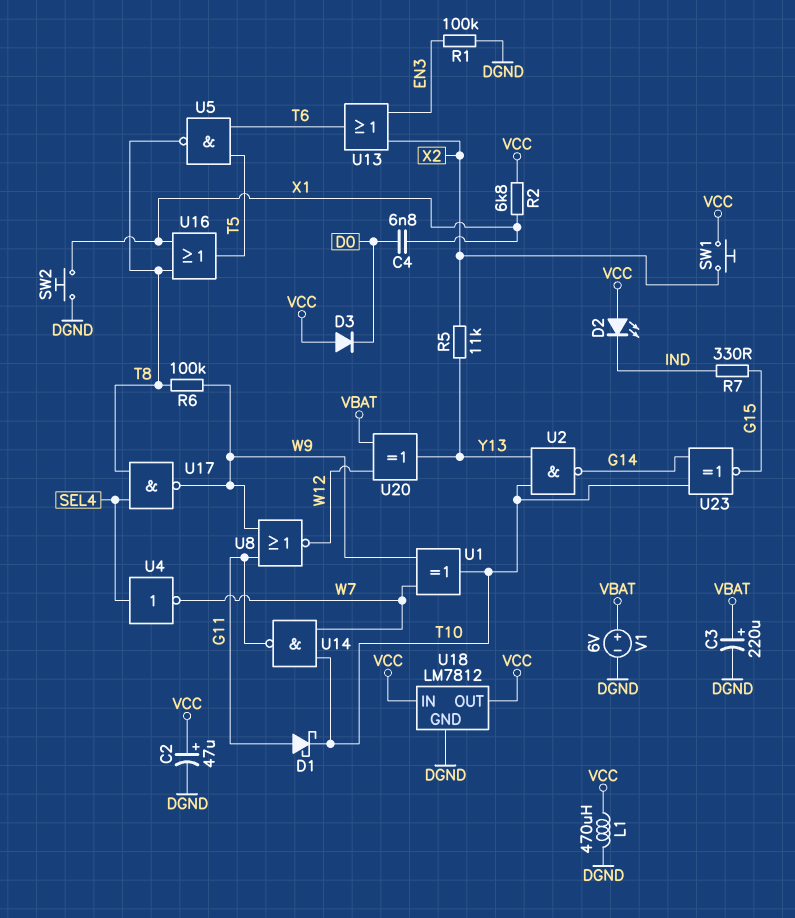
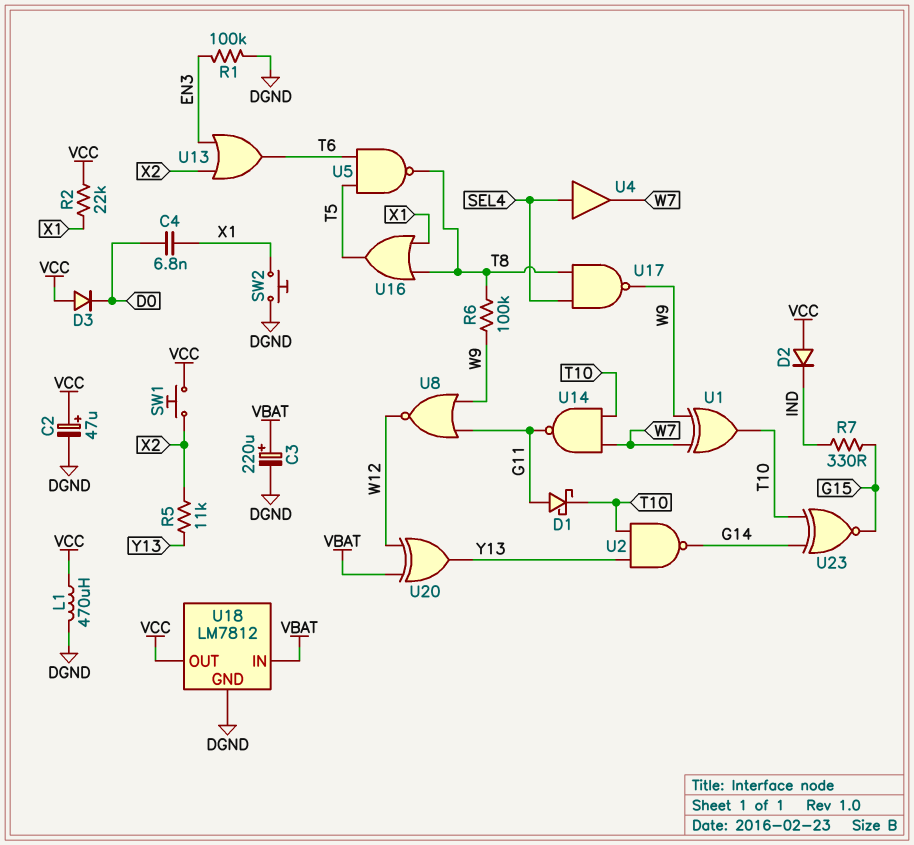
D2: LED (A VCC, K IND) -> diode (A VCC, K IND)
R2: 6.8k (VCC, X1) -> 22k (VCC, X1)
U4: NOT (in SEL4, out W7) -> buffer (in SEL4, out W7)
U18 pin IN: VCC -> VBAT
V1: 6V (plus VBAT, minus DGND) -> none

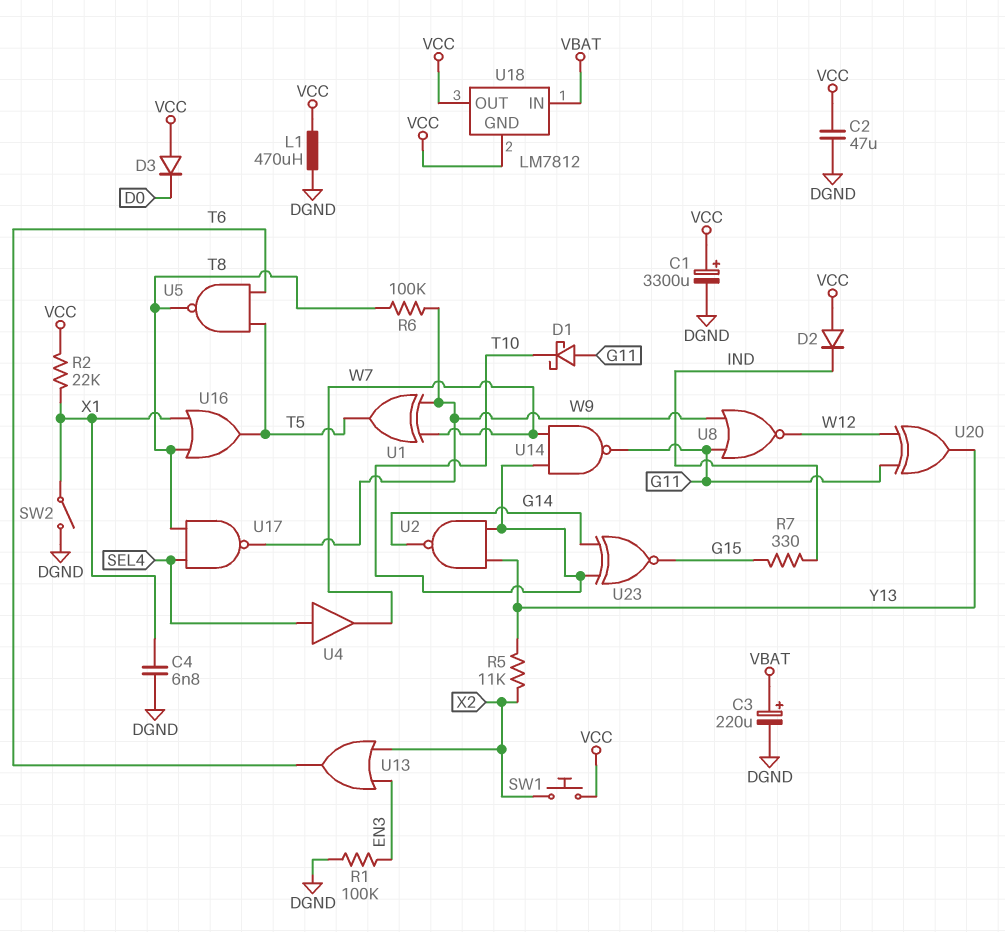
C1: none -> 3300uF (plus VCC, minus DGND)
C2: 47uF (plus VCC, minus DGND) -> 47uF (DGND, VCC)
C4: 6.8nF (D0, X1) -> 6.8nF (DGND, X1)
SW2: button (DGND, X1) -> switch (DGND, X1)
U1: XOR (in W7, in W9, out T10) -> XOR (in W7, in W9, out T5)
U18 pin GND: DGND -> VCC
U20: XOR (in VBAT, in W12, out Y13) -> XOR (in G11, in W12, out Y13)

